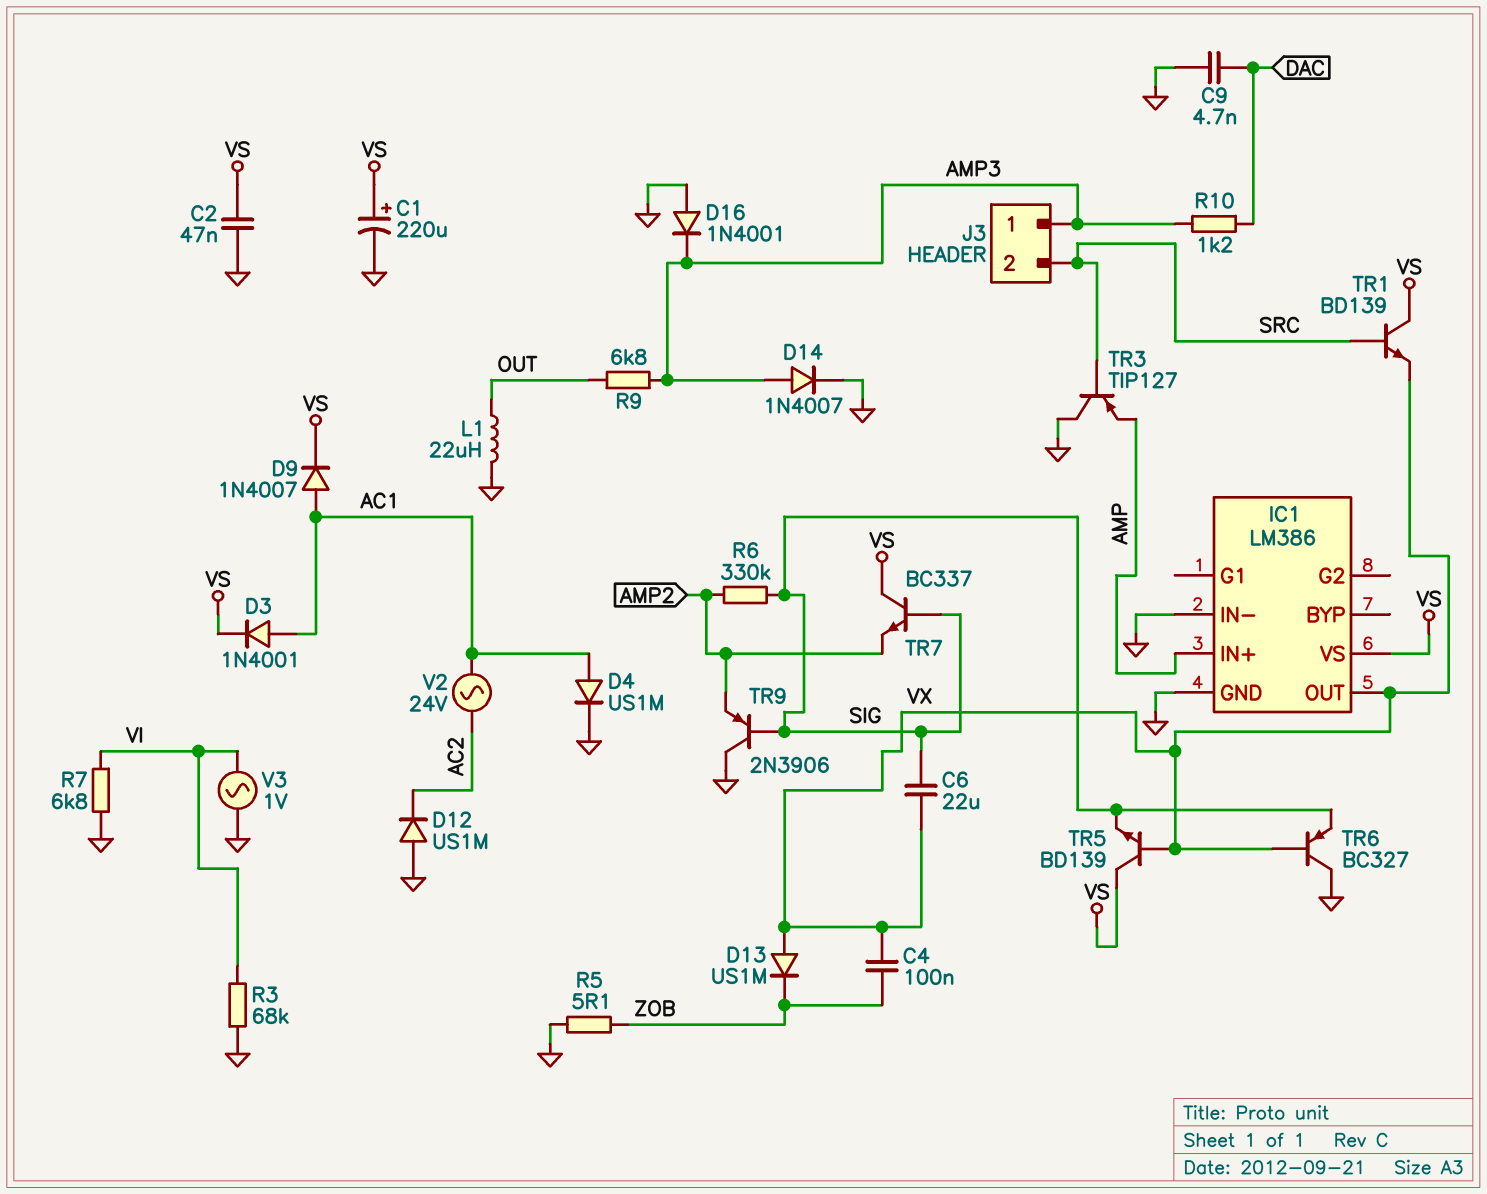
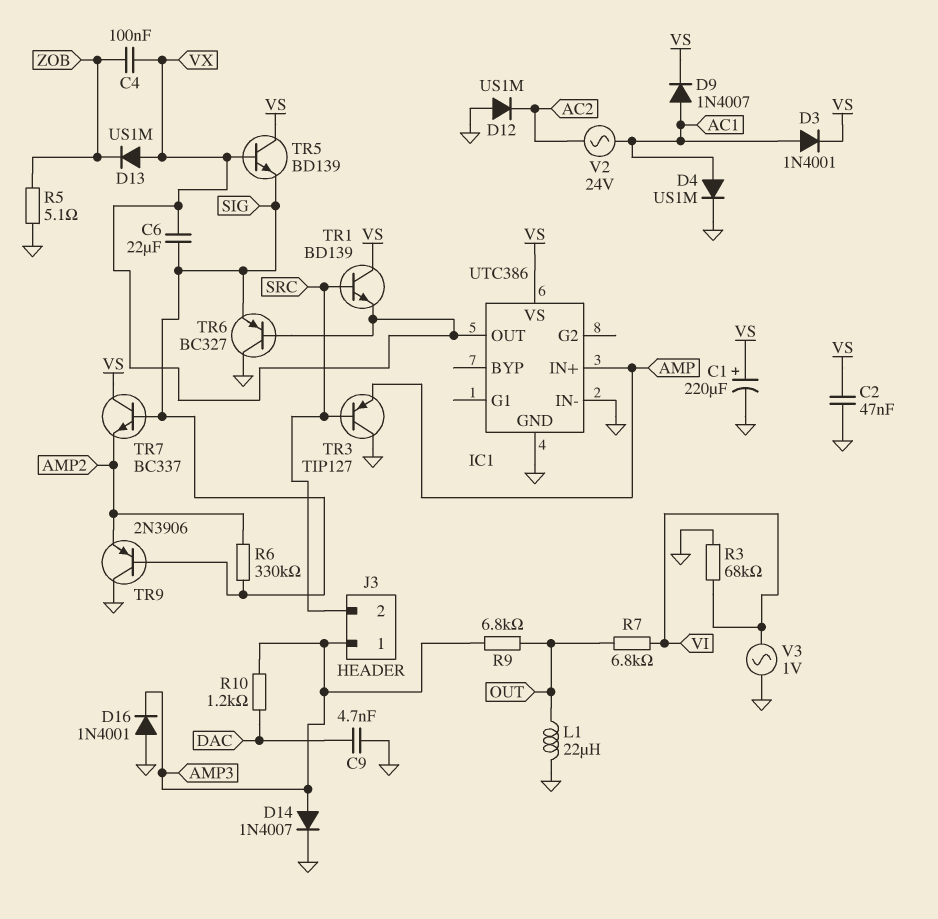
IC1: LM386 -> UTC386
R7: 6.8k (GND, VI) -> 6.8k (OUT, VI)

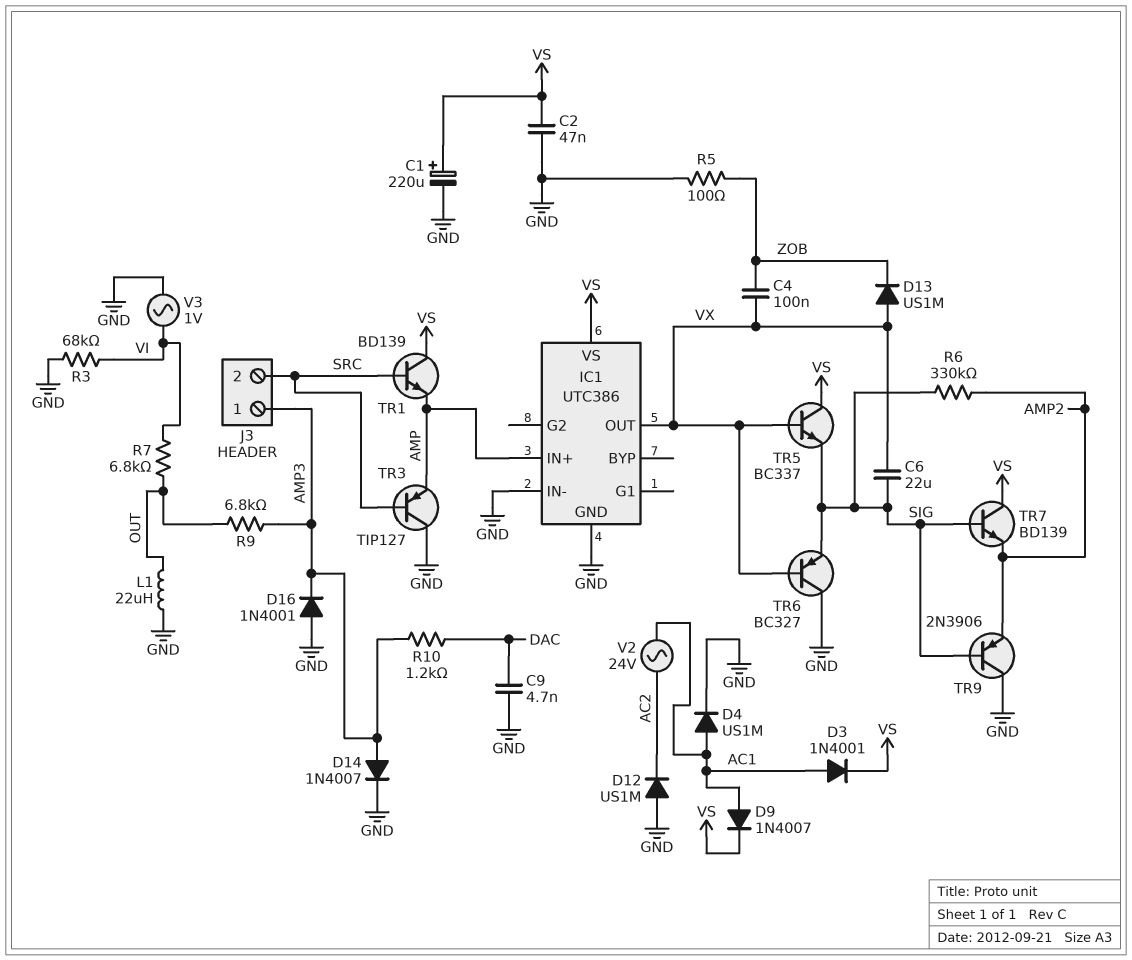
R5: 5.1 (GND, ZOB) -> 100 (GND, ZOB)
TR1: NPN BD139 (B SRC, C VS, E VX) -> NPN BD139 (B SRC, C VS, E AMP)
TR5: NPN BD139 (B VX, C VS, E SIG) -> NPN BC337 (B VX, C VS, E SIG)
TR7: NPN BC337 (B SIG, C VS, E AMP2) -> NPN BD139 (B SIG, C VS, E AMP2)

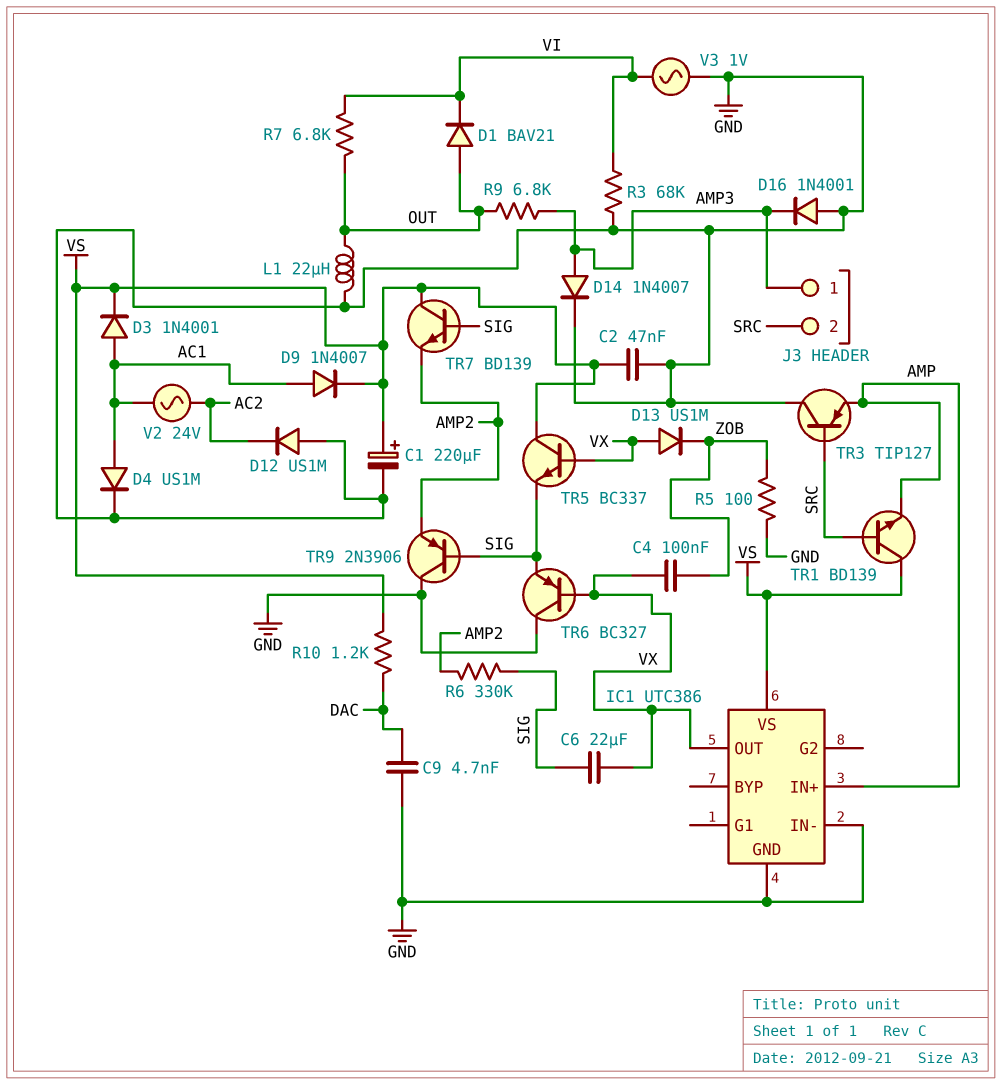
D1: none -> diode BAV21 (A OUT, K VI)
R10: 1.2k (AMP3, DAC) -> 1.2k (DAC, VS)

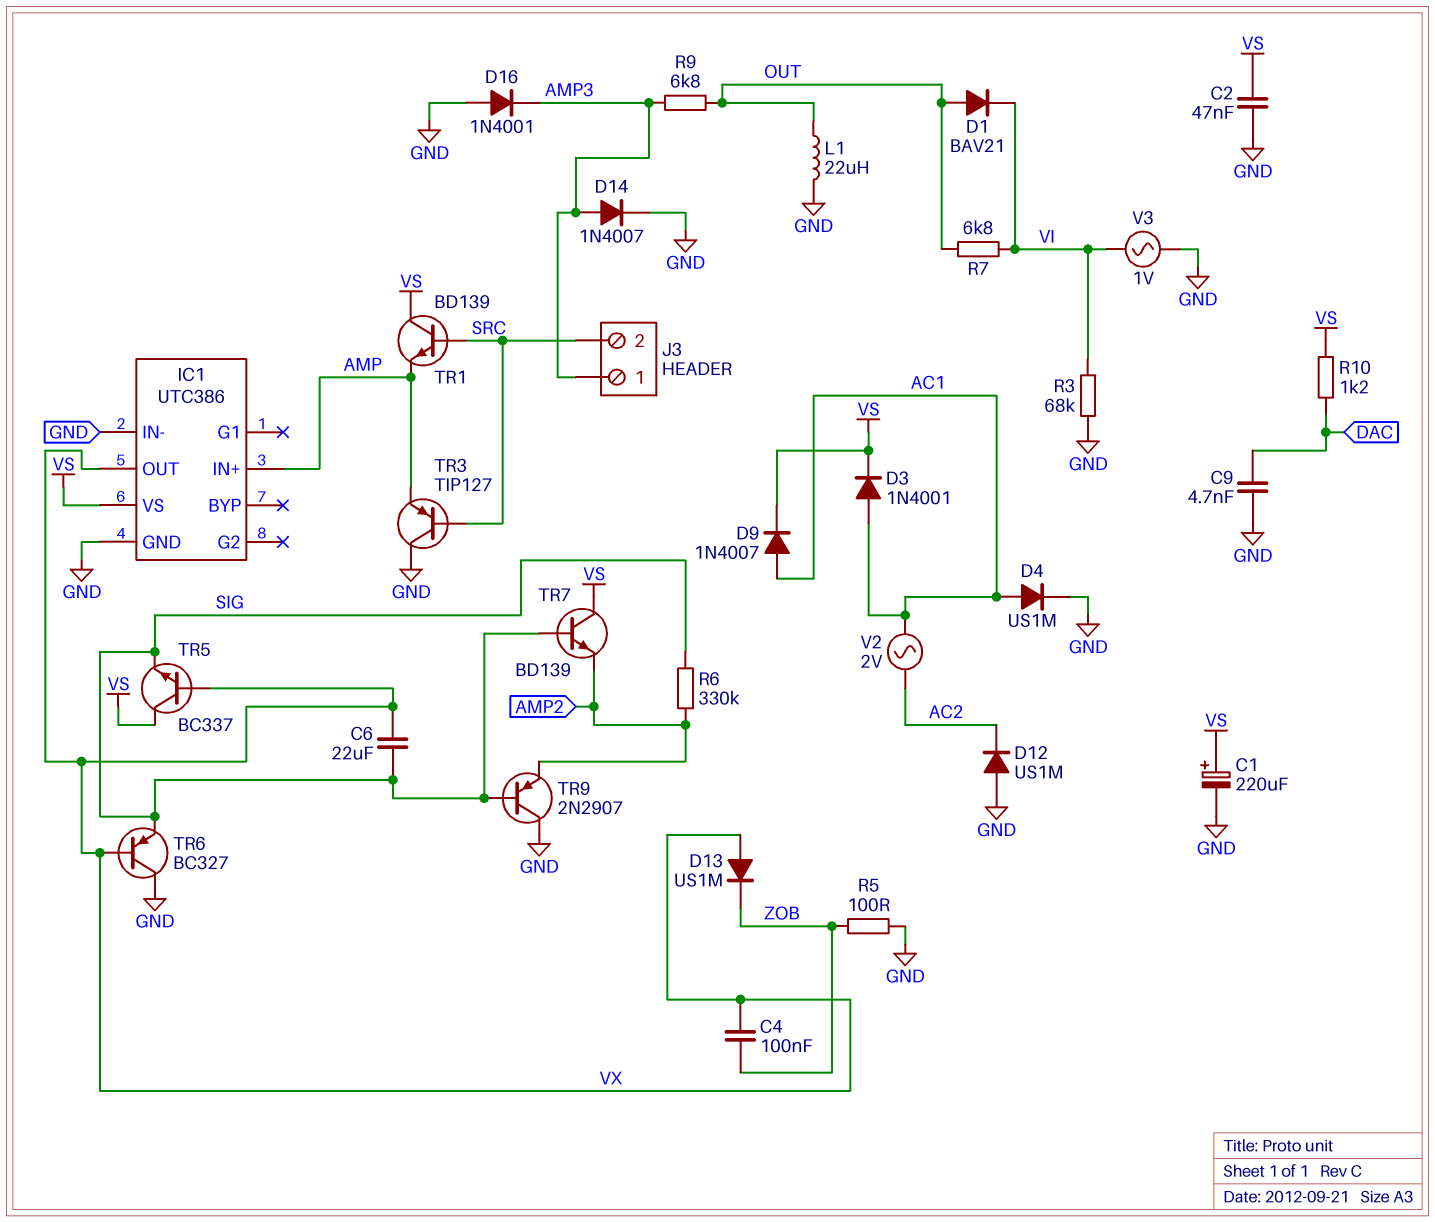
TR9: PNP 2N3906 (B SIG, C GND, E AMP2) -> PNP 2N2907 (B SIG, C GND, E AMP2)
V2: AC 24V (AC1, AC2) -> AC 2V (AC1, AC2)

